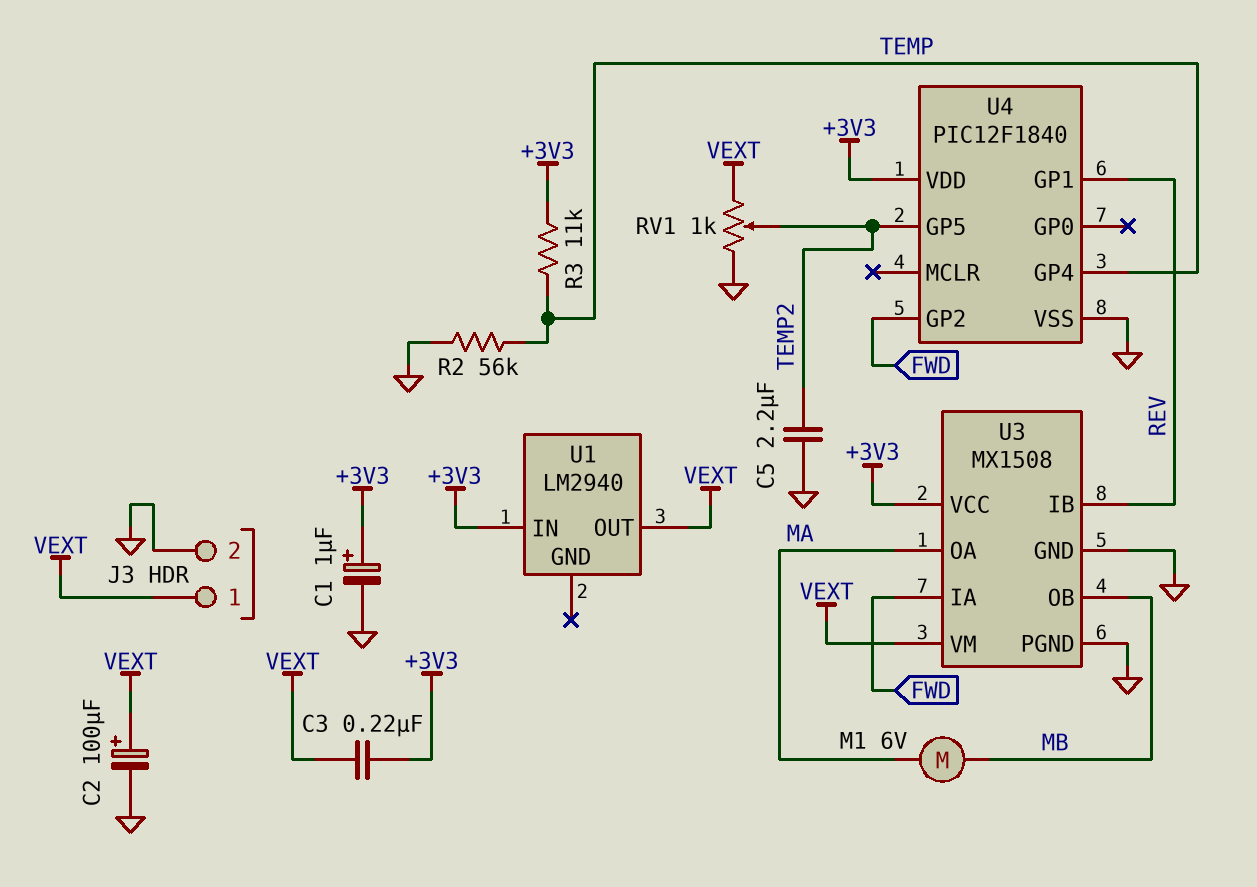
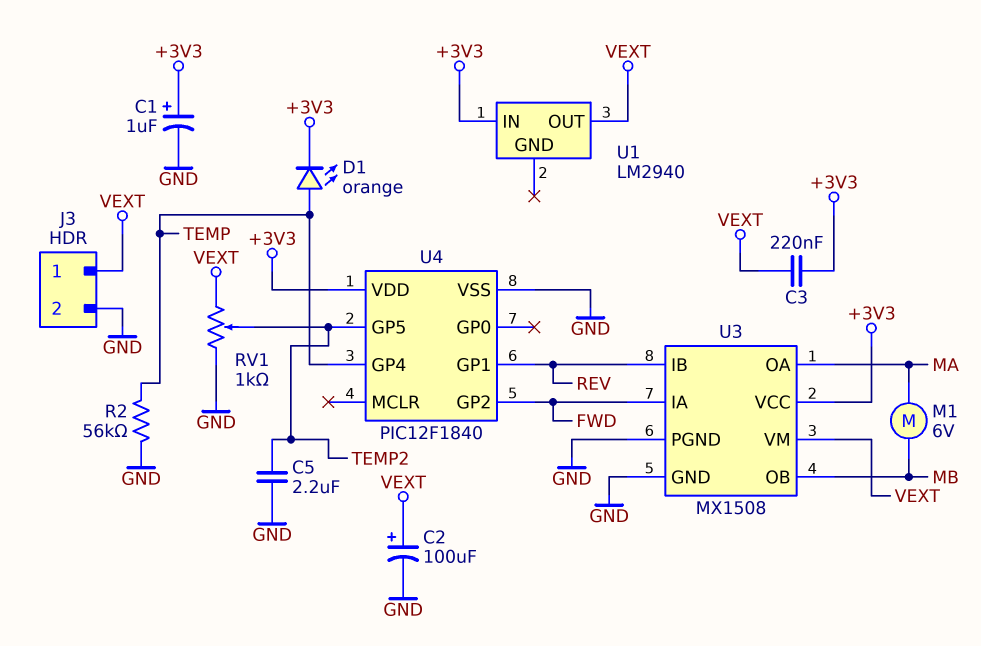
D1: none -> LED orange (A TEMP, K +3V3)
R3: 11k (+3V3, TEMP) -> none

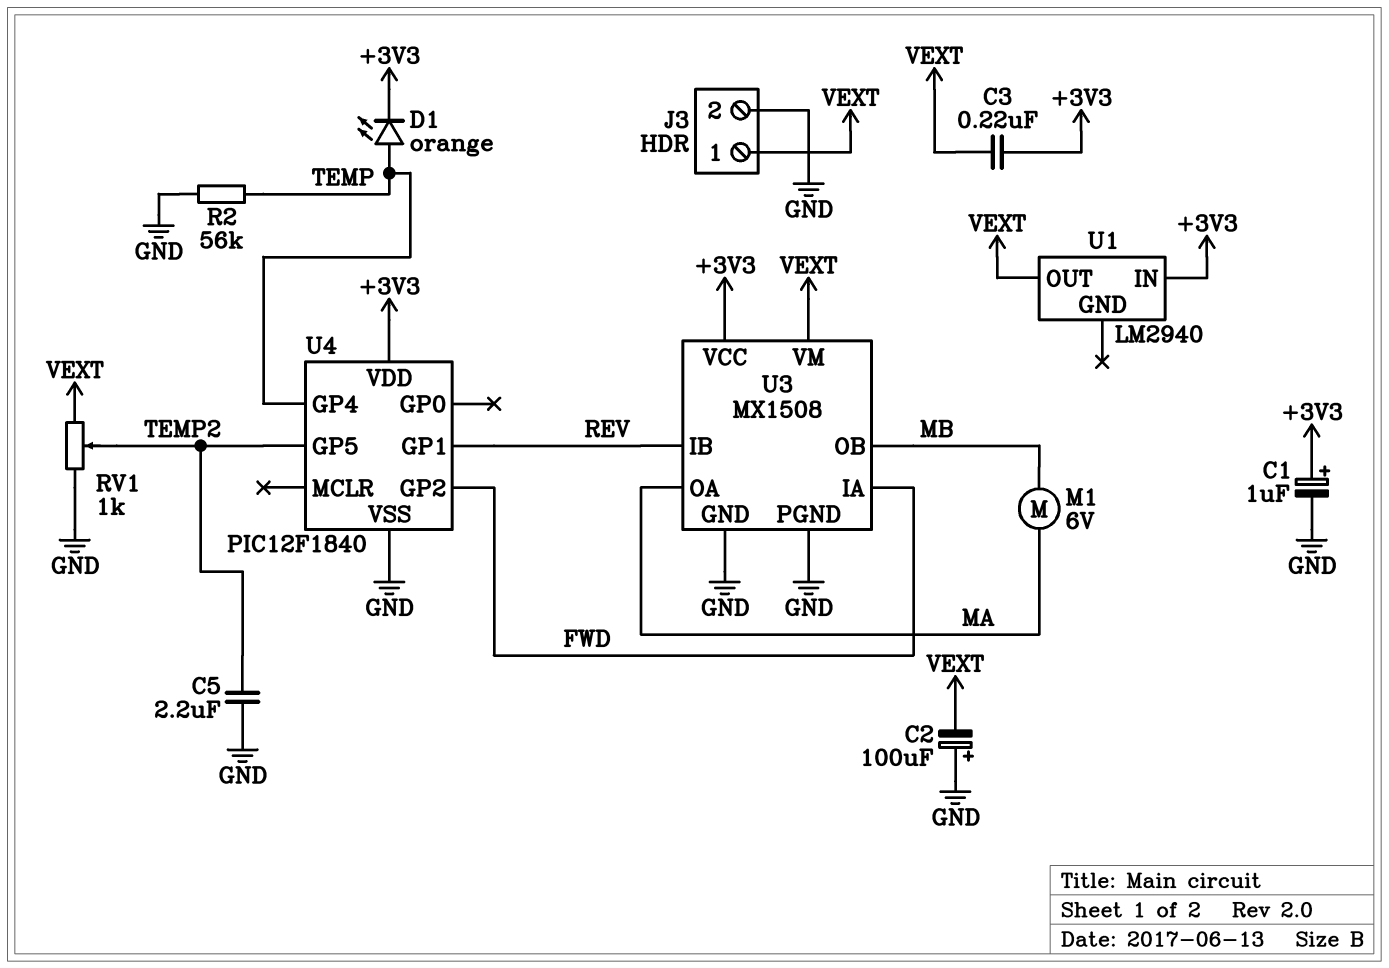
C2: 100uF (plus VEXT, minus GND) -> 100uF (plus GND, minus VEXT)

